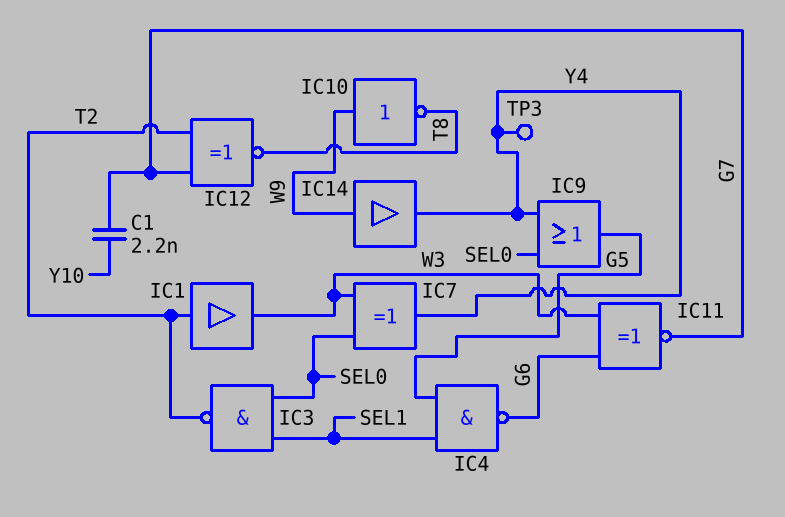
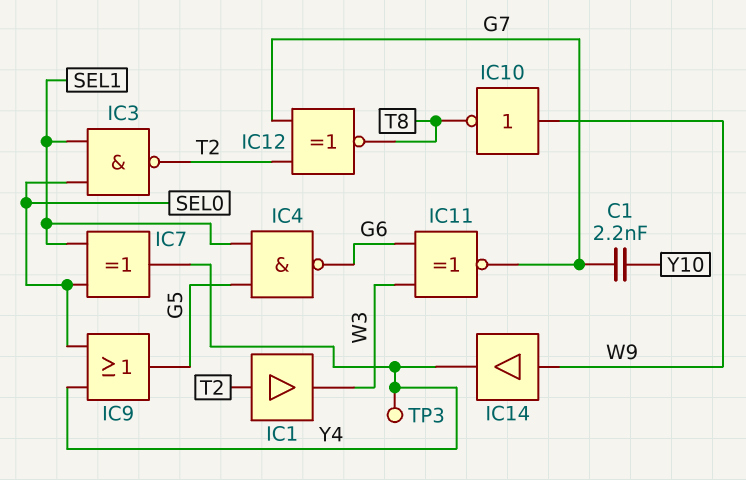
IC7: XOR (in SEL0, in W3, out Y4) -> XOR (in SEL0, in SEL1, out Y4)

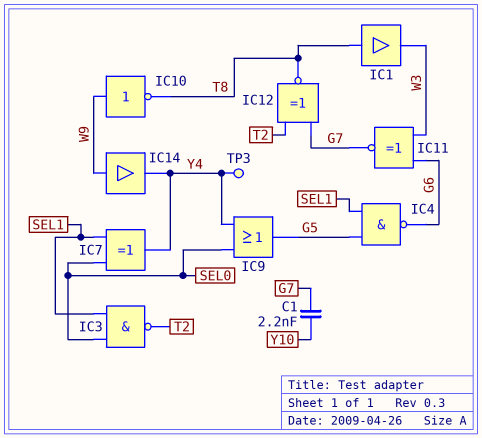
IC1: buffer (in T2, out W3) -> buffer (in T8, out W3)

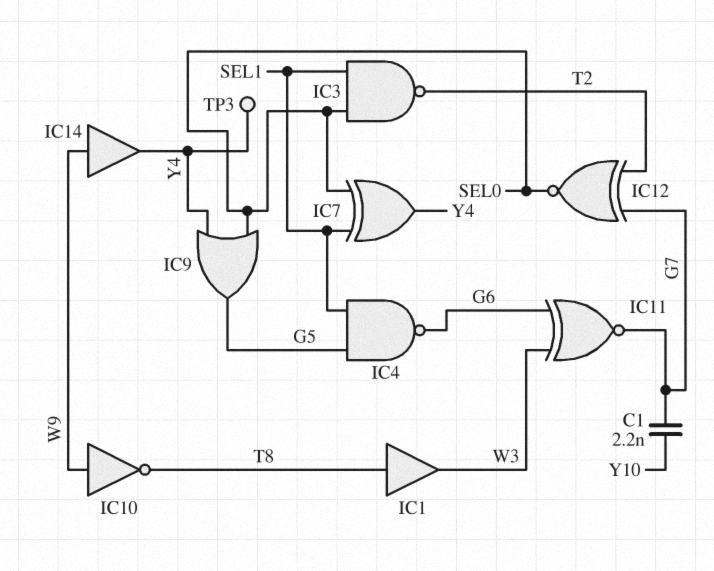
IC12: XNOR (in G7, in T2, out T8) -> XNOR (in G7, in T2, out SEL0)

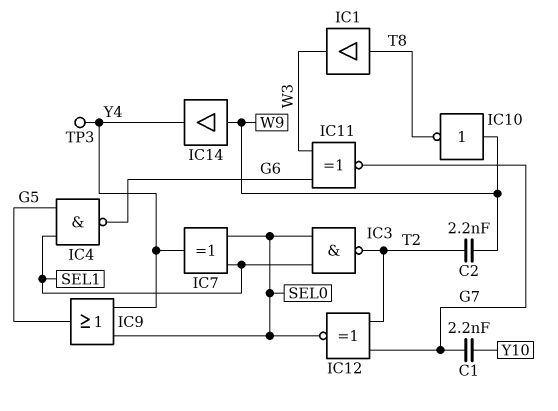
C2: none -> 2.2nF (T2, W9)

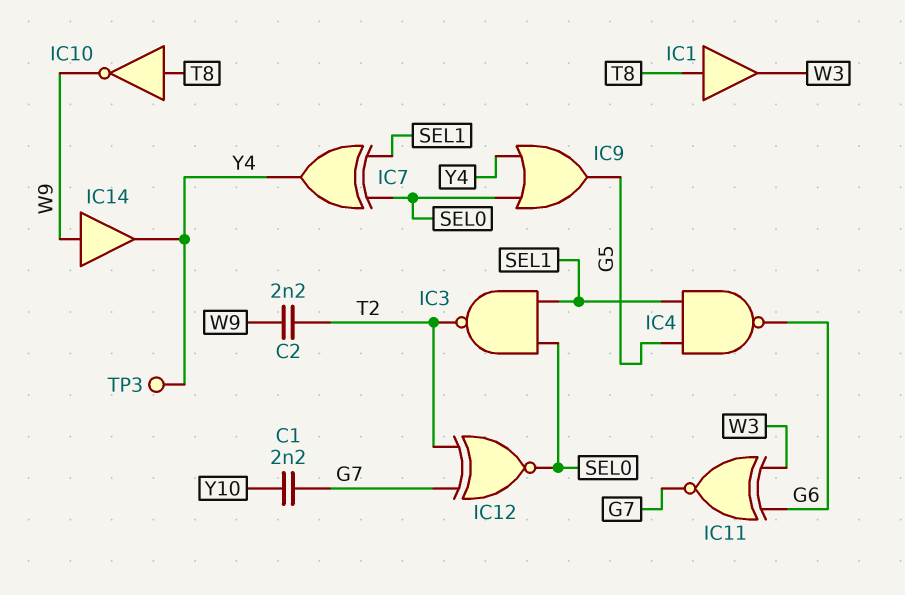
IC10: NOT (in W9, out T8) -> NOT (in T8, out W9)

